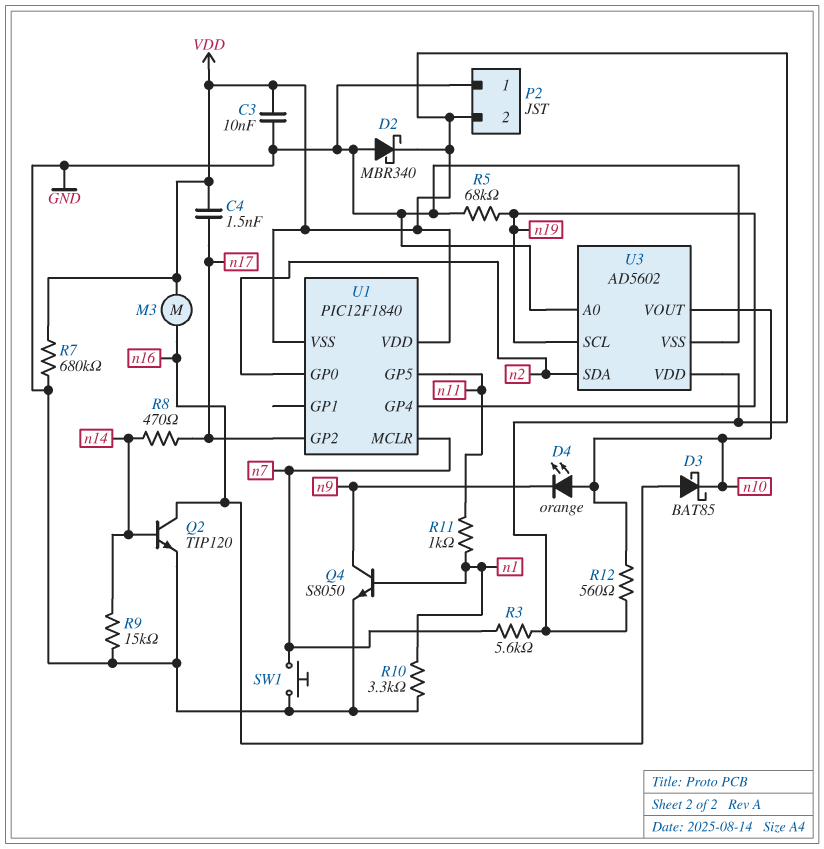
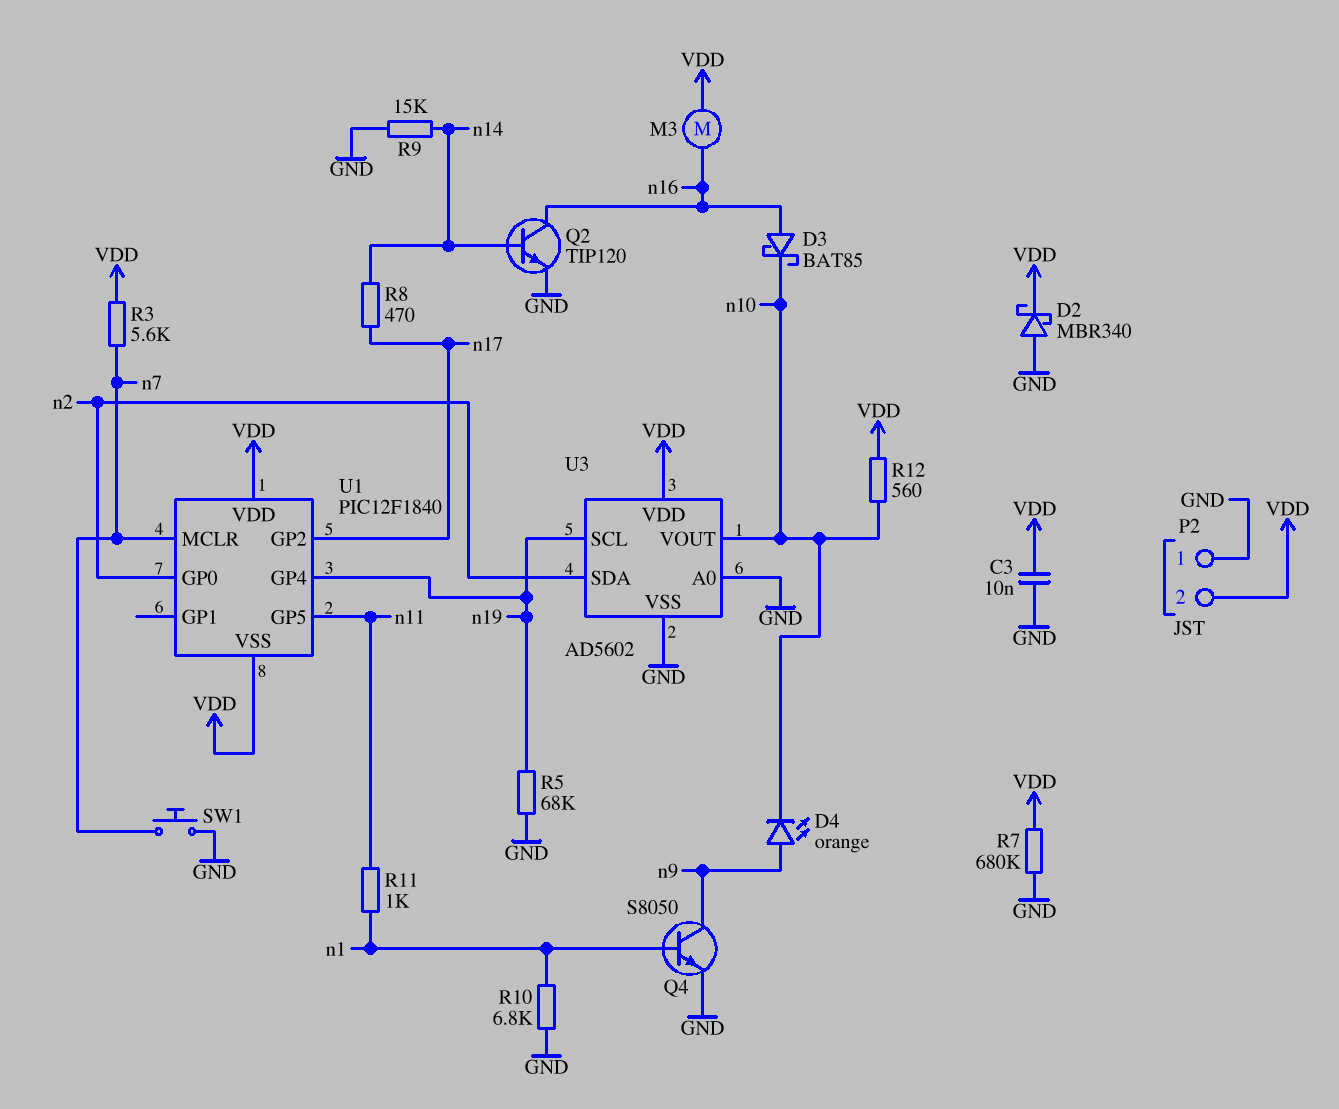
C4: 1.5nF (VDD, n17) -> none
D4: LED orange (A n10, K n9) -> LED orange (A n9, K n10)
R10: 3.3k (GND, n1) -> 6.8k (GND, n1)

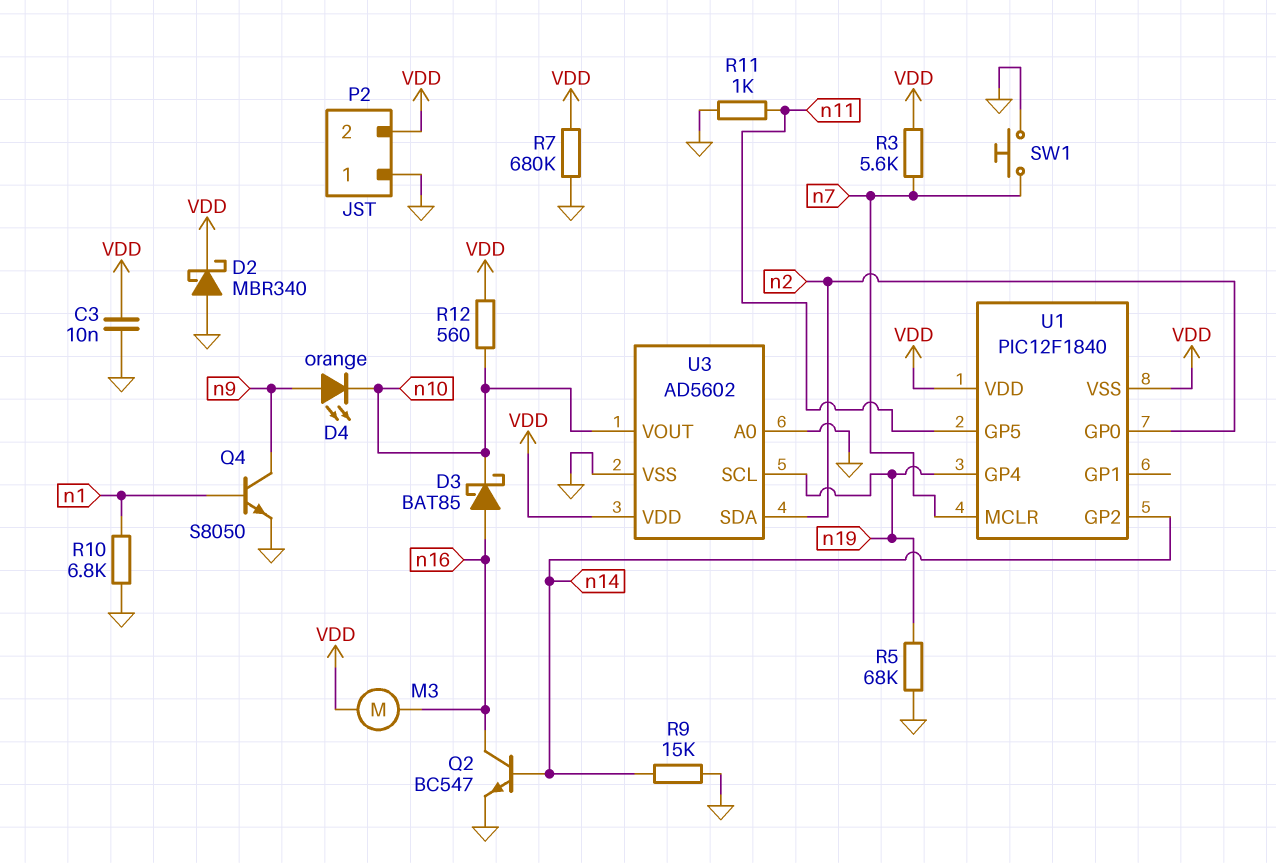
Q2: NPN TIP120 (B n14, C n16, E GND) -> NPN BC547 (B n14, C n16, E GND)
R8: 470 (n14, n17) -> none
R11: 1k (n1, n11) -> 1k (GND, n11)
U1 pin GP2: n17 -> n14

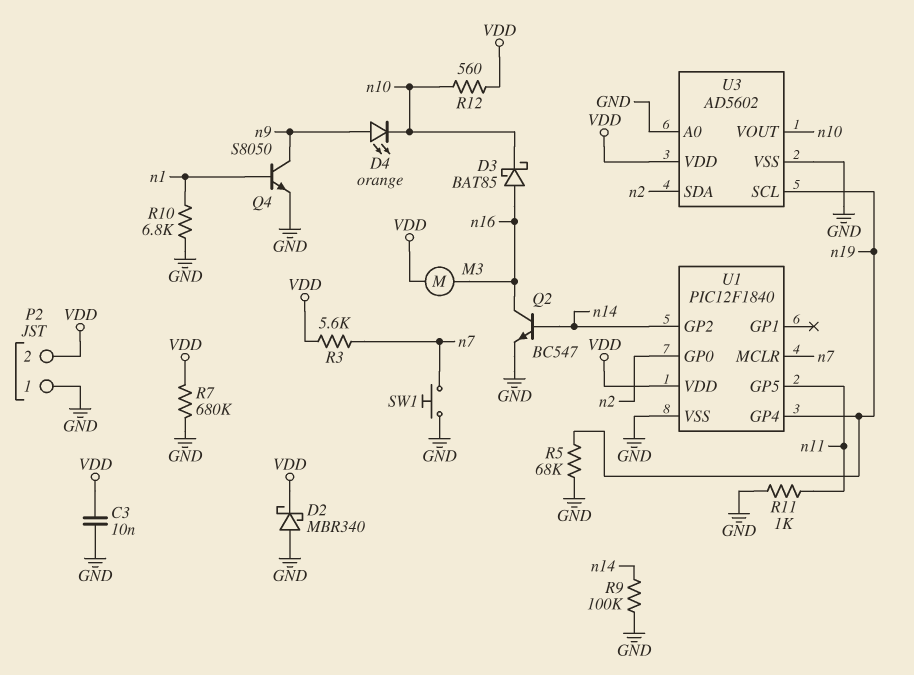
R9: 15k (GND, n14) -> 100k (GND, n14)
U1 pin VSS: VDD -> GND

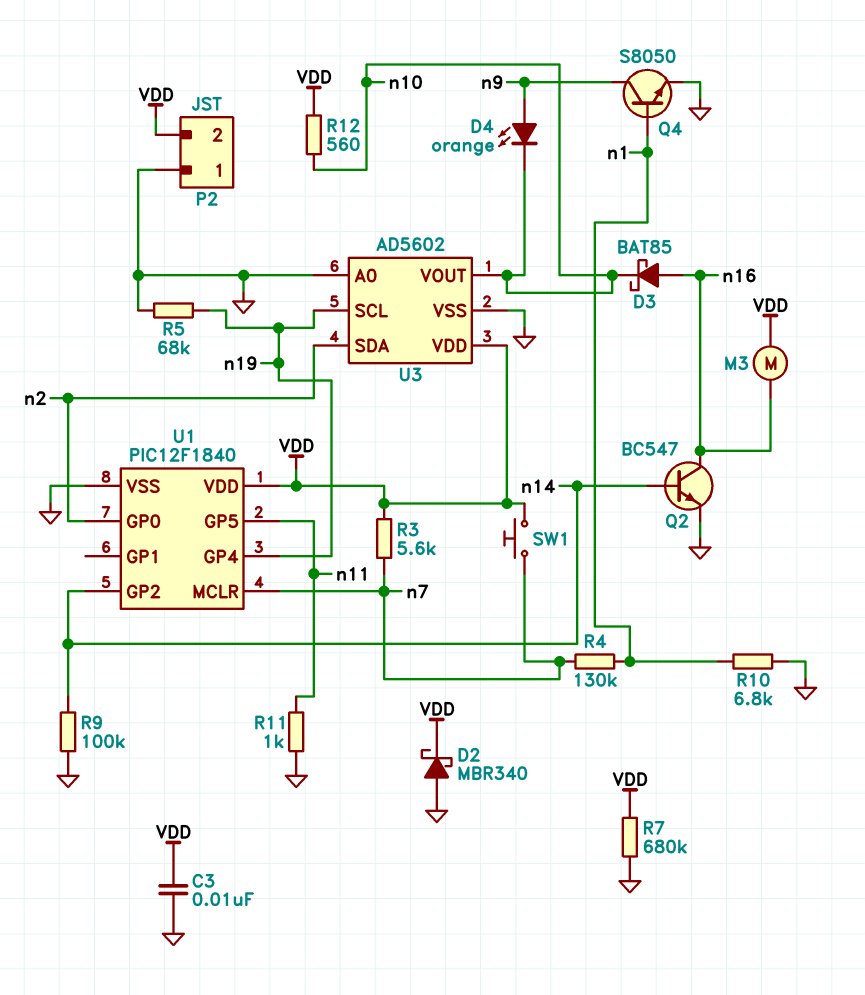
R4: none -> 130k (n1, n7)
SW1: button (GND, n7) -> button (VDD, n7)

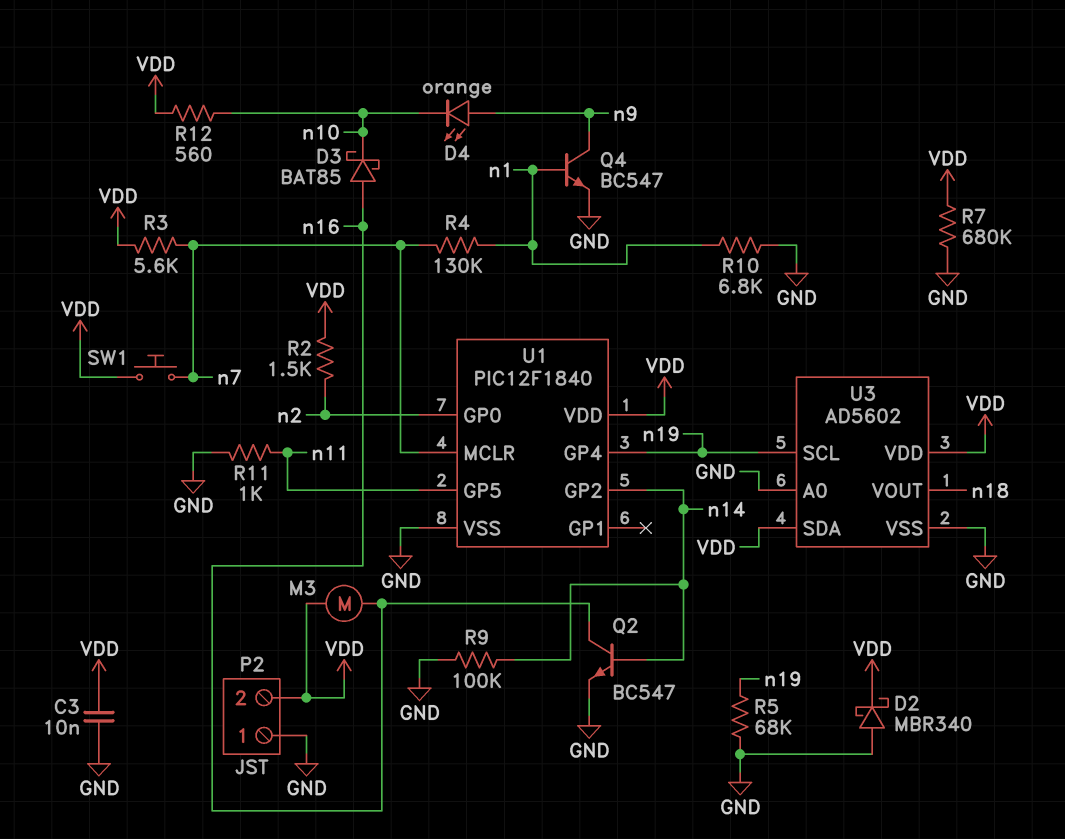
Q4: NPN S8050 (B n1, C n9, E GND) -> NPN BC547 (B n1, C n9, E GND)
R2: none -> 1.5k (VDD, n2)
U3 pin SDA: n2 -> VDD
U3 pin VOUT: n10 -> n18

